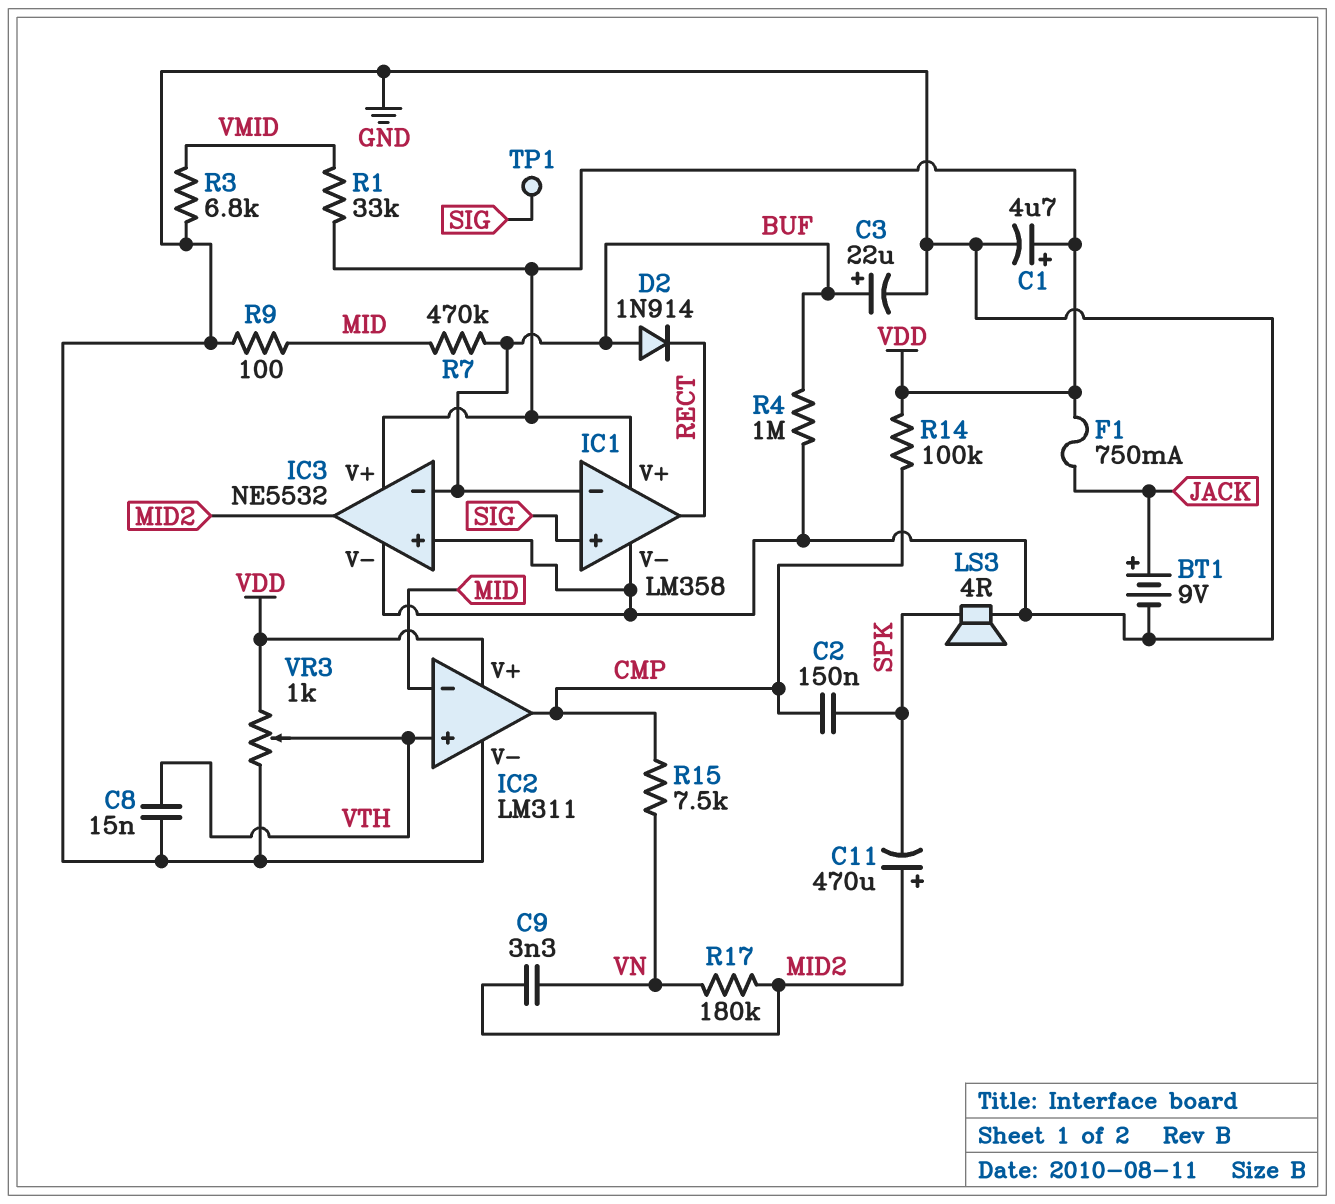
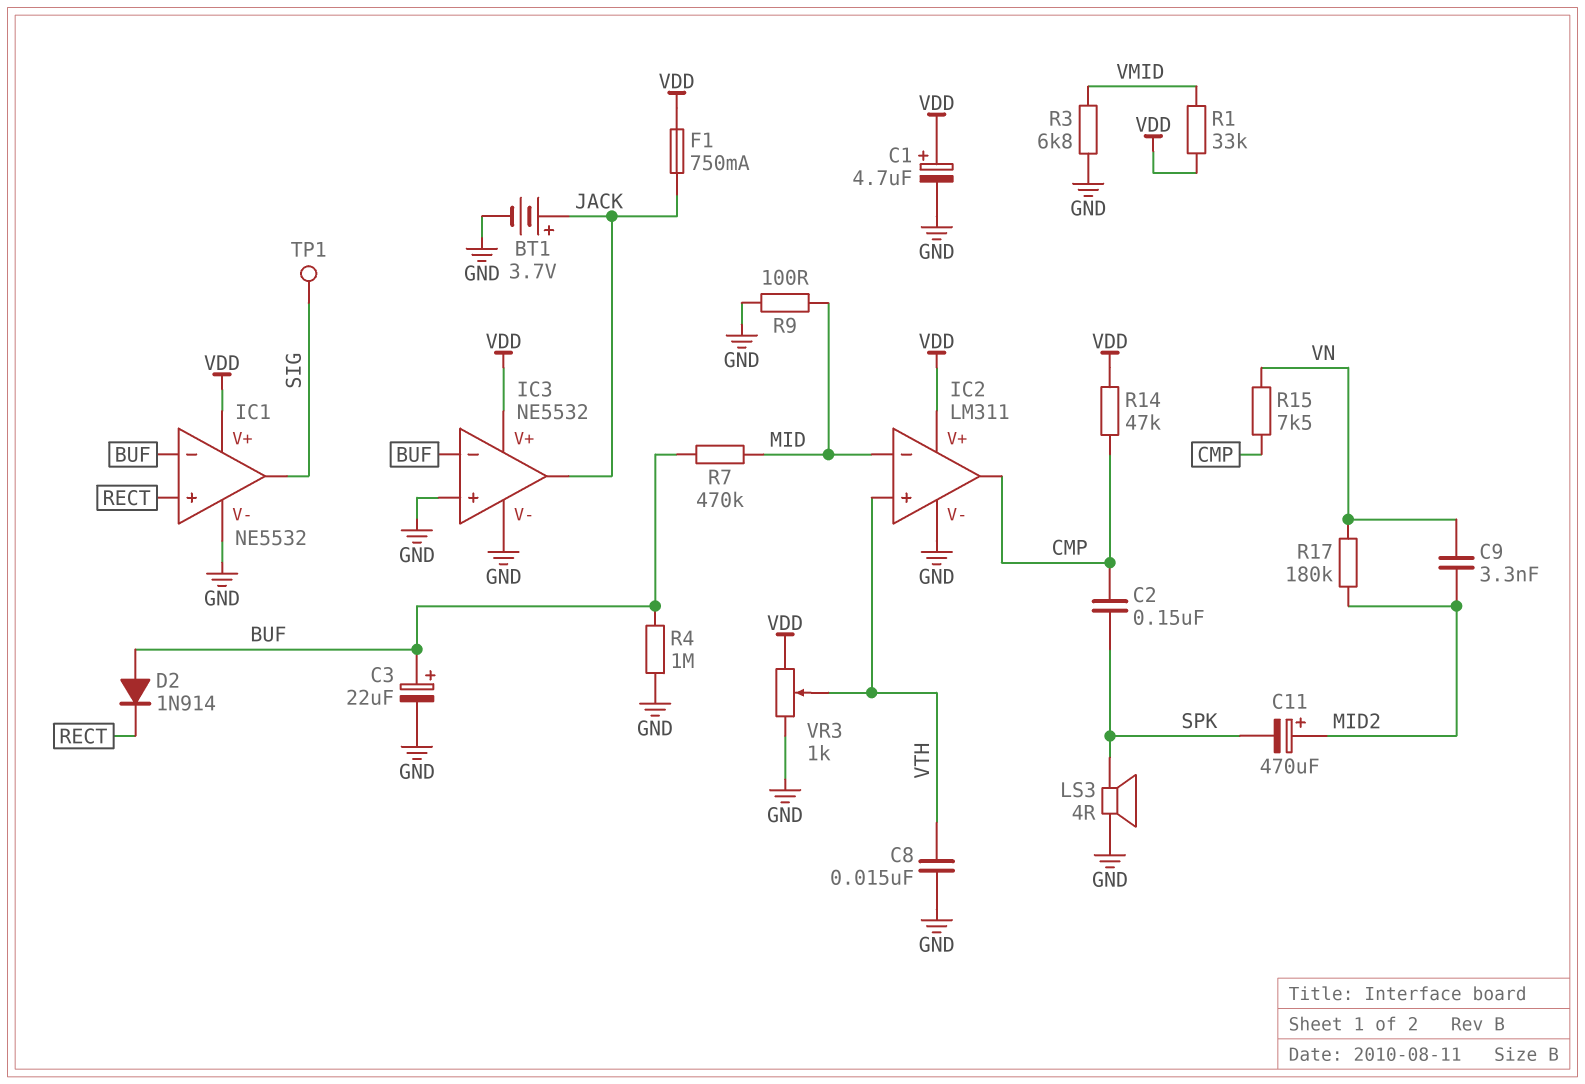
BT1: 9V (plus JACK, minus GND) -> 3.7V (plus JACK, minus GND)
IC1: LM358 -> NE5532
IC1 pin in+: SIG -> RECT
IC1 pin out: RECT -> SIG
IC3 pin out: MID2 -> JACK
R14: 100k (CMP, VDD) -> 47k (CMP, VDD)

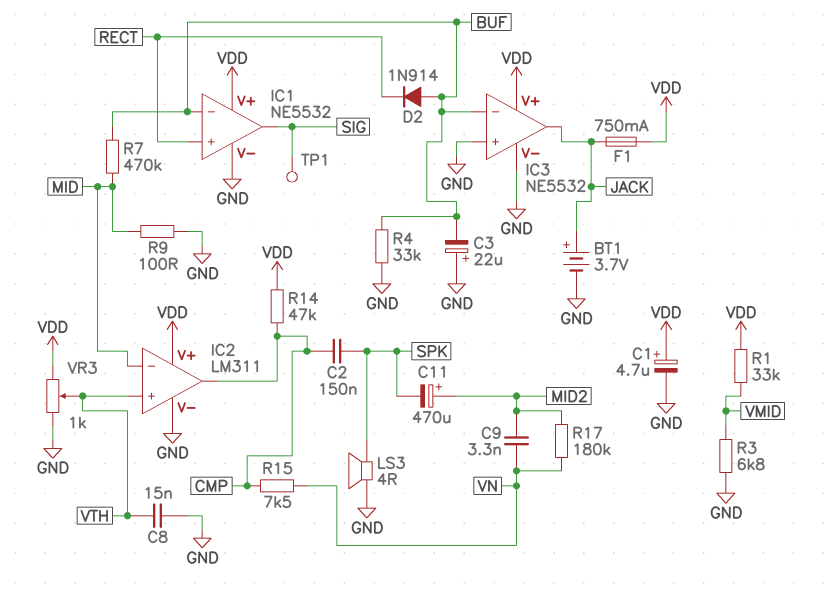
C3: 22uF (plus BUF, minus GND) -> 22uF (plus GND, minus BUF)
R4: 1M (BUF, GND) -> 33k (BUF, GND)

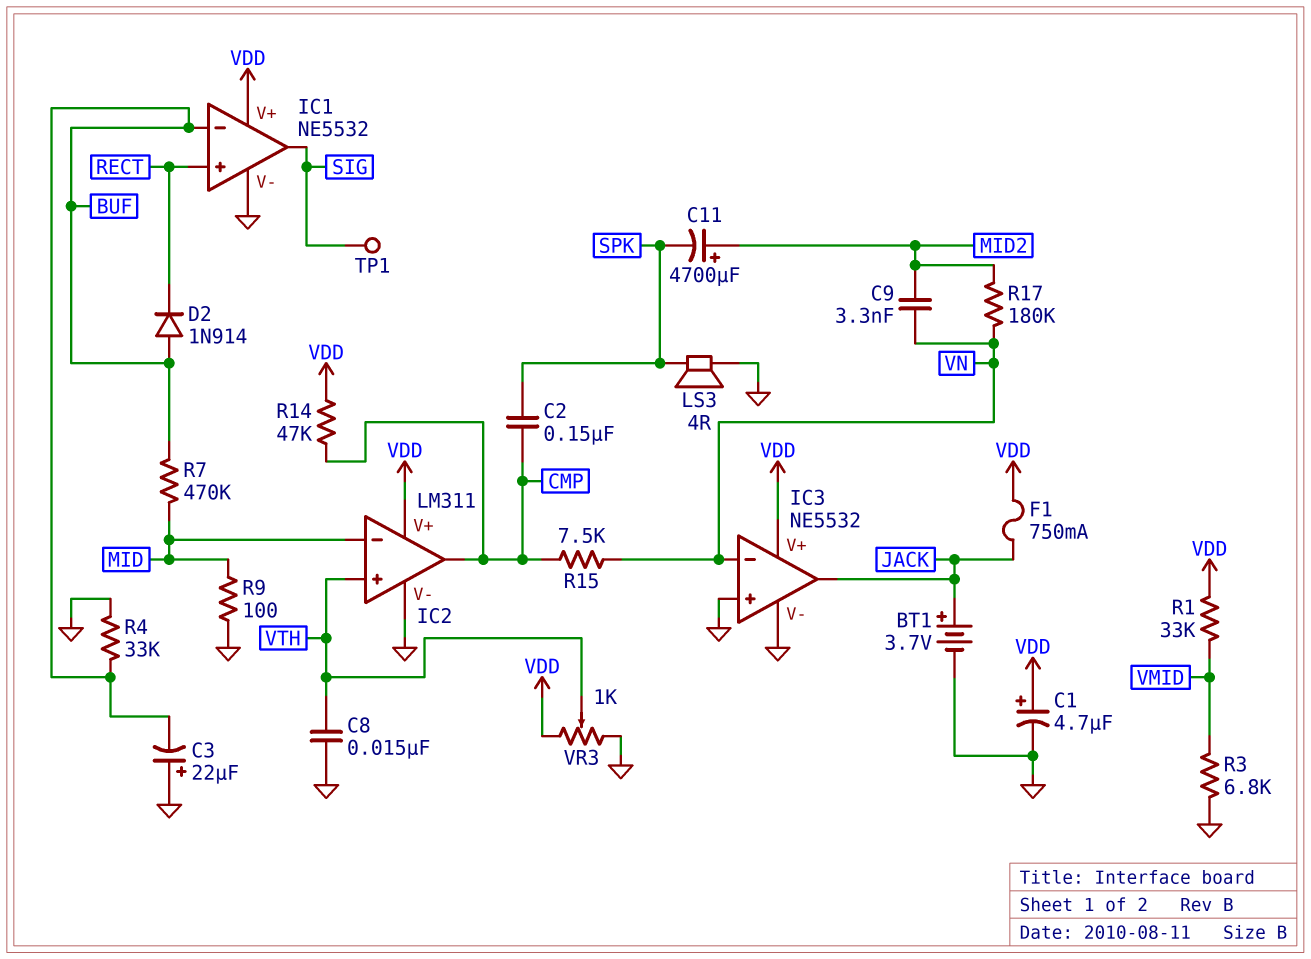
C11: 470uF (plus MID2, minus SPK) -> 4700uF (plus MID2, minus SPK)
IC3 pin in-: BUF -> VN

